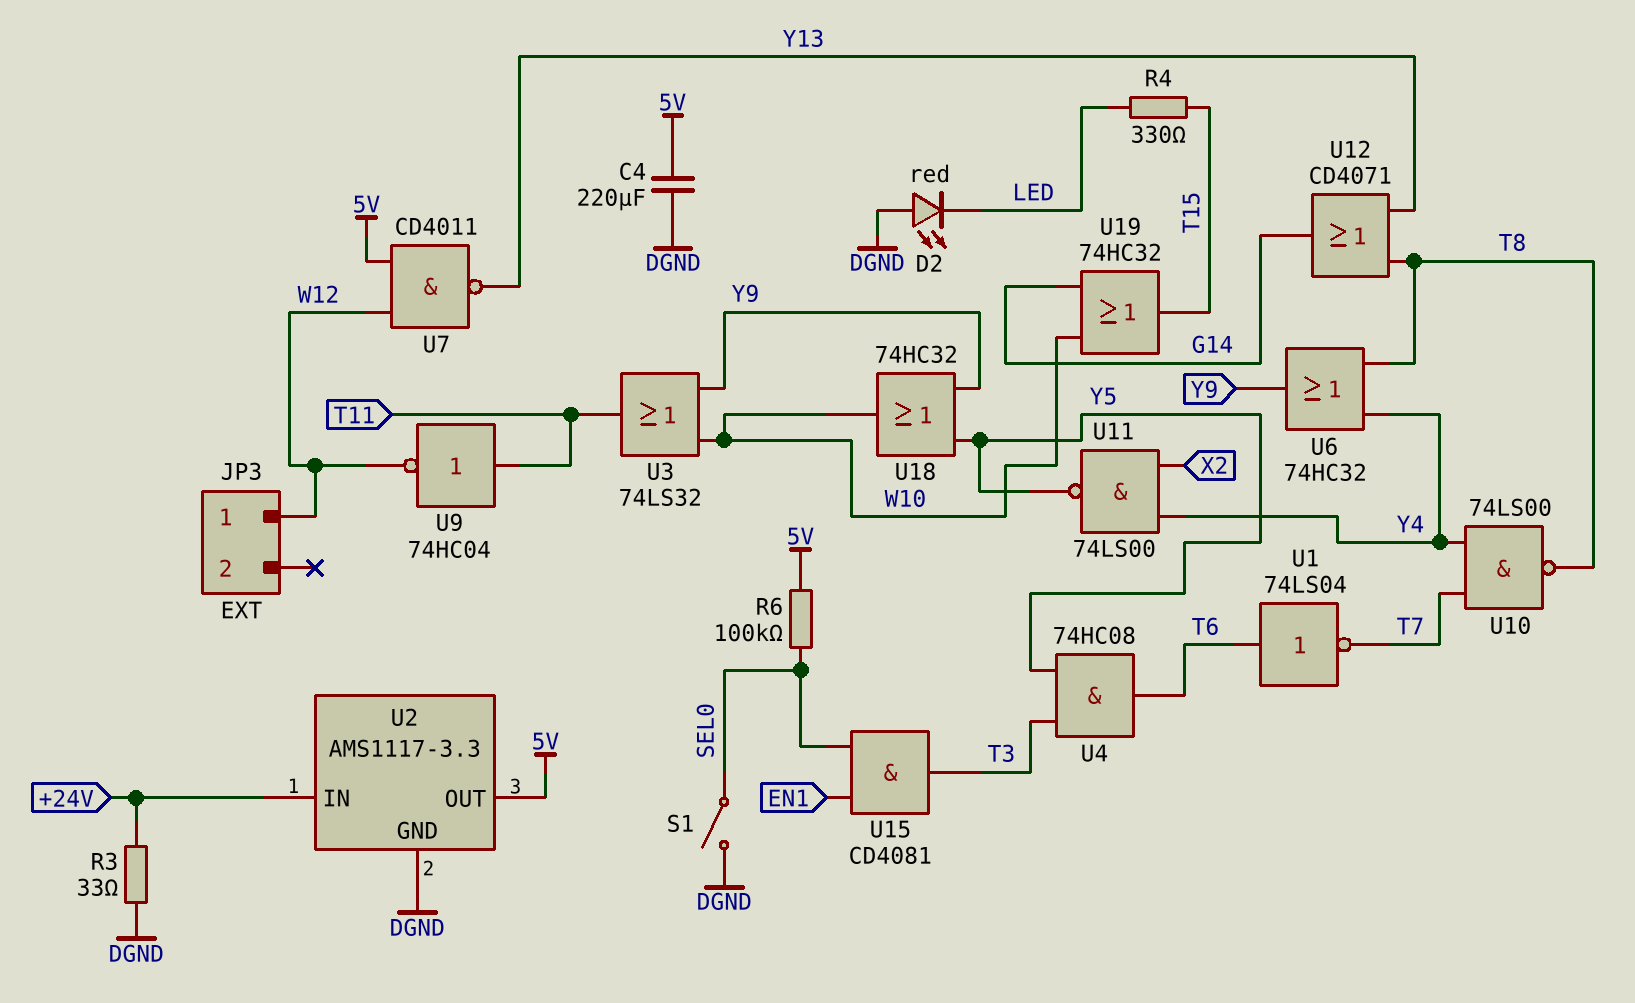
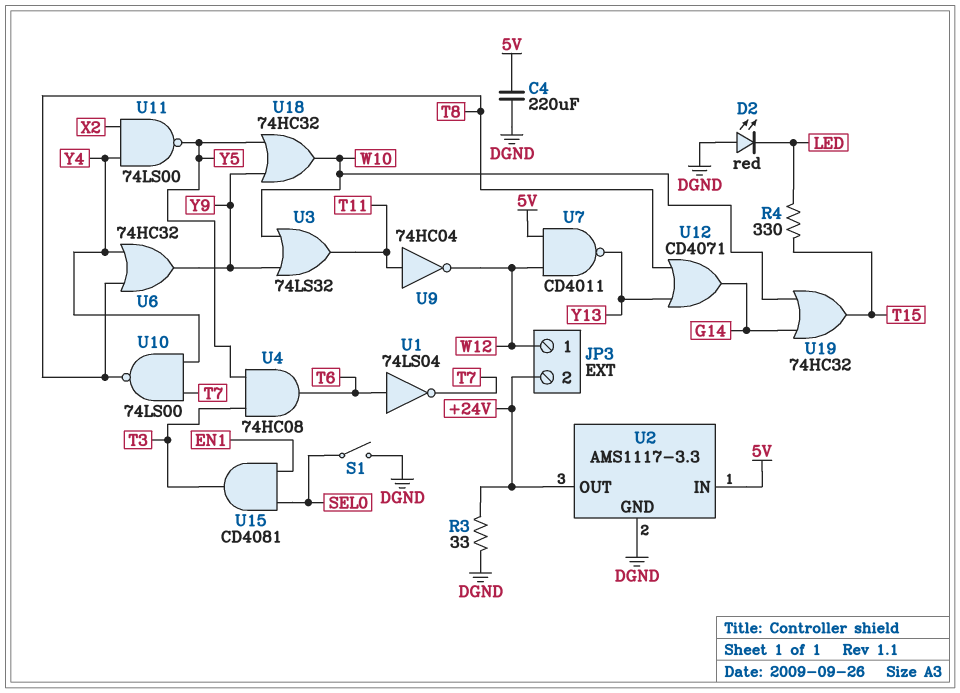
JP3 pin 2: none -> +24V
R6: 100k (5V, SEL0) -> none
U2 pin IN: +24V -> 5V
U2 pin OUT: 5V -> +24V

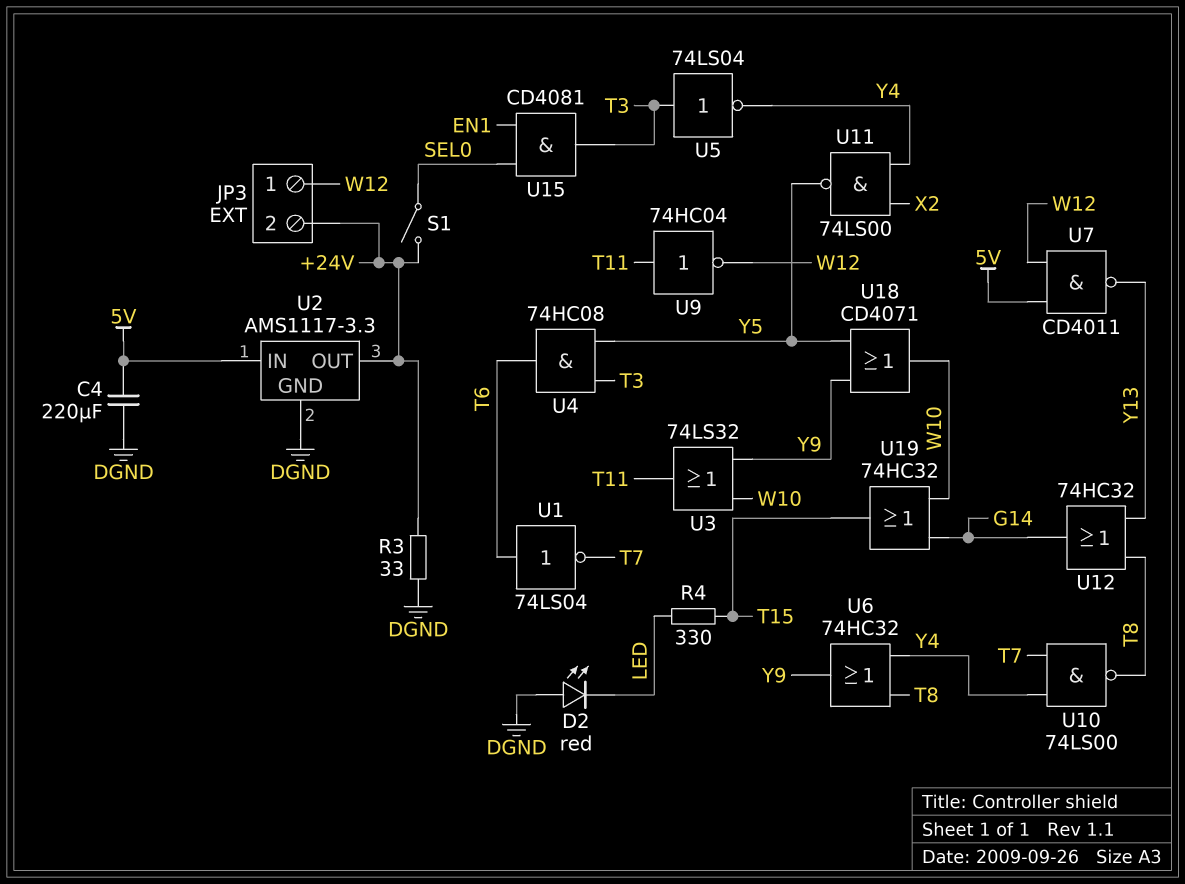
S1: switch (DGND, SEL0) -> switch (+24V, SEL0)
U5: none -> NOT 74LS04 (in T3, out Y4)
U12: OR CD4071 (in T8, in Y13, out G14) -> OR 74HC32 (in T8, in Y13, out G14)
U18: OR 74HC32 (in Y5, in Y9, out W10) -> OR CD4071 (in Y5, in Y9, out W10)

